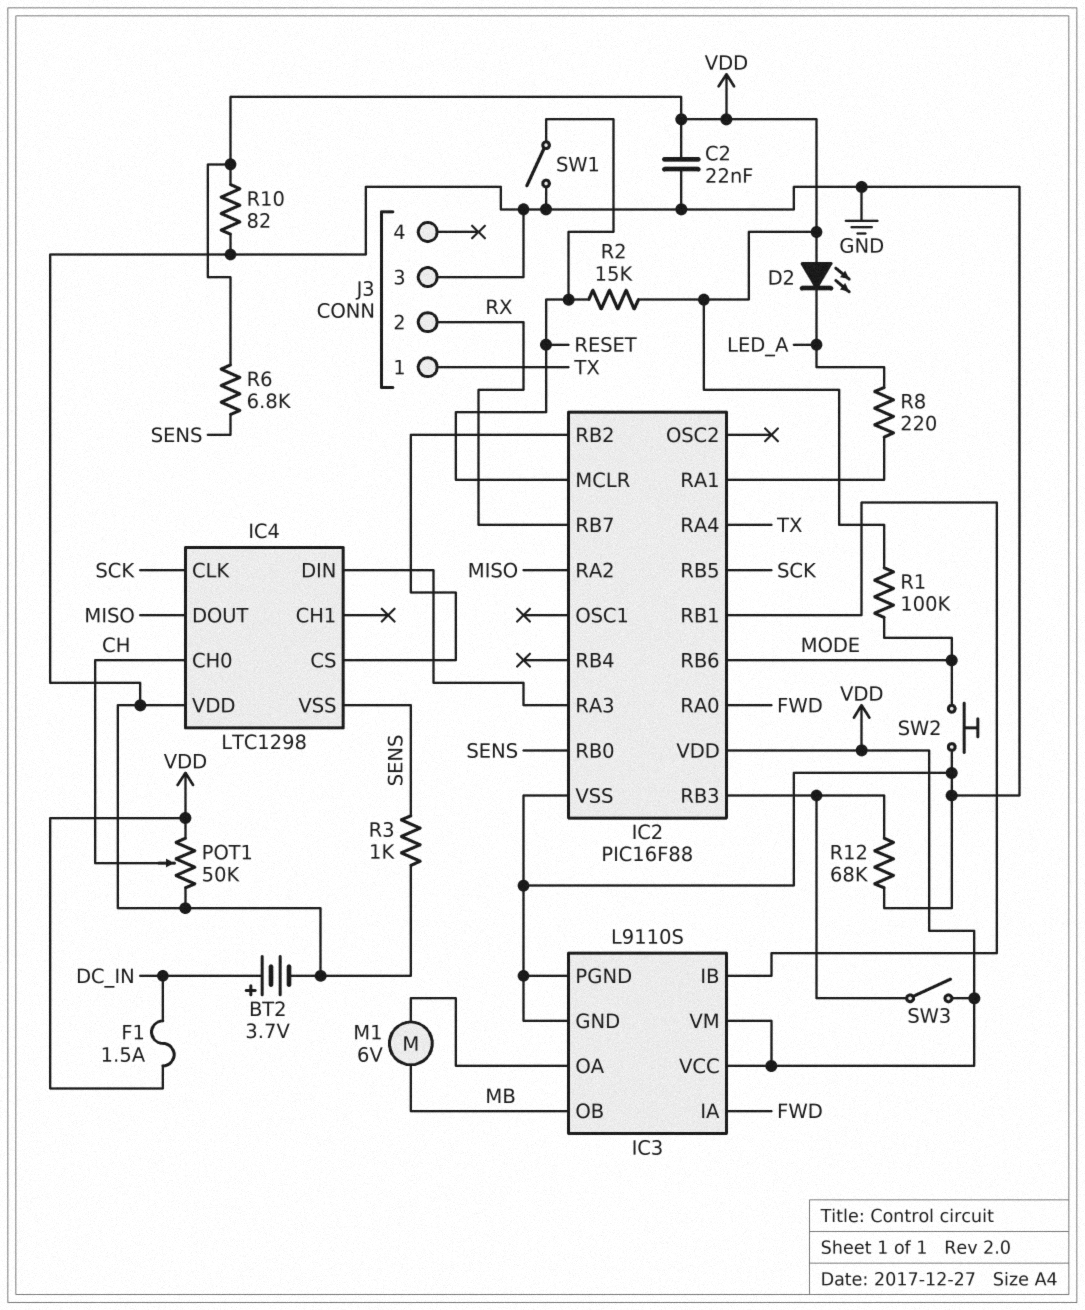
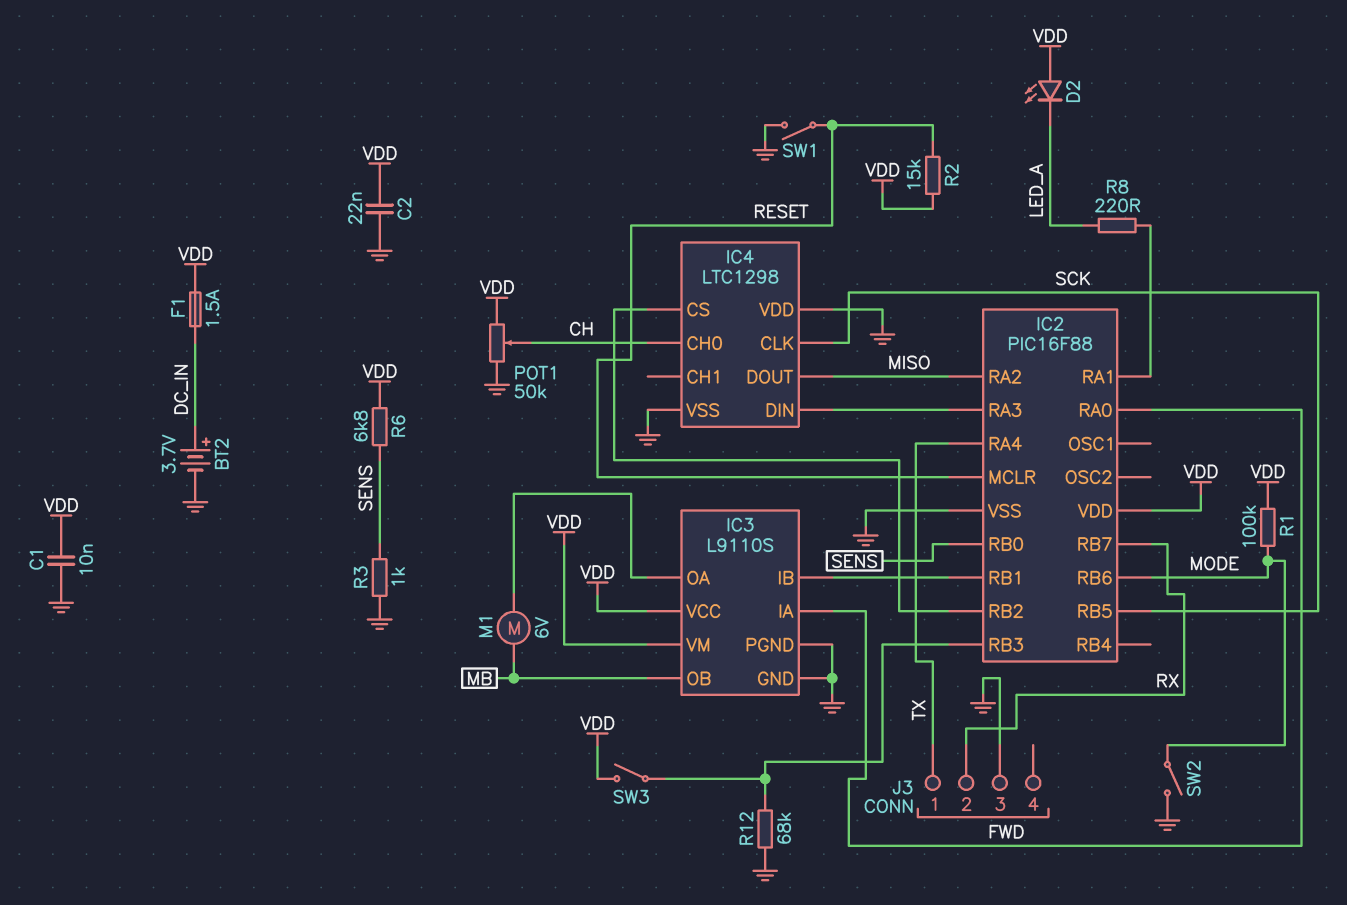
C1: none -> 10nF (GND, VDD)
IC4 pin VSS: SENS -> GND
R10: 82 (GND, VDD) -> none
SW2: button (GND, MODE) -> switch (GND, MODE)

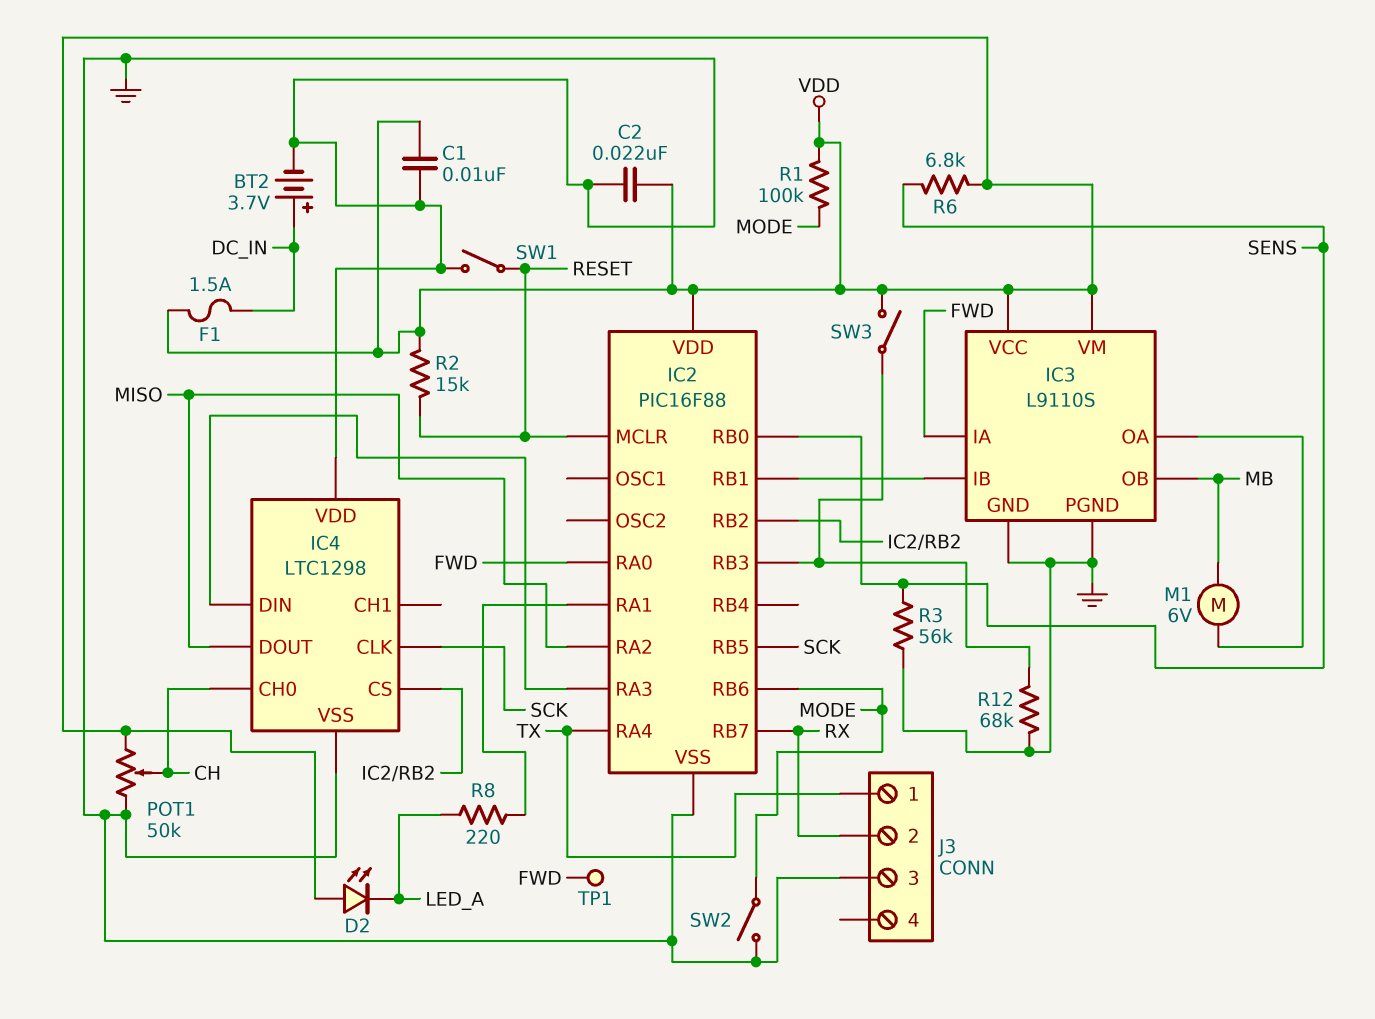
R3: 1k (GND, SENS) -> 56k (GND, SENS)
TP1: none -> test point (FWD)

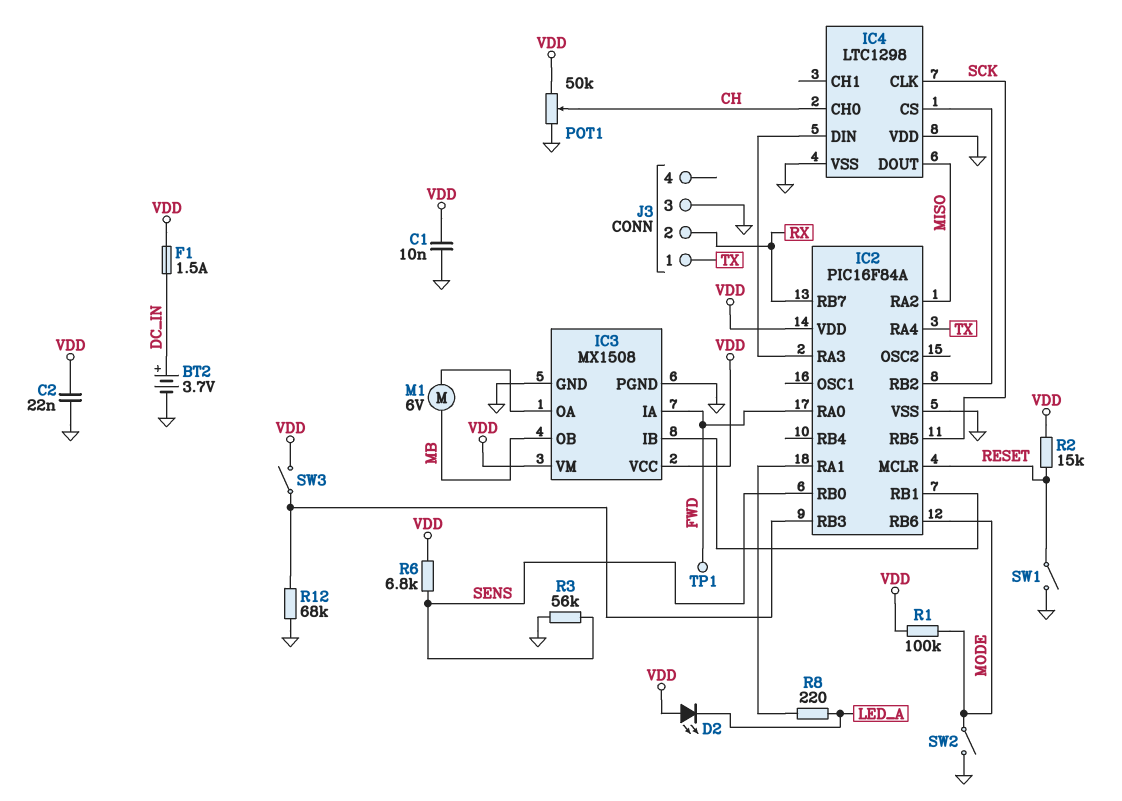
IC2: PIC16F88 -> PIC16F84A
IC3: L9110S -> MX1508

